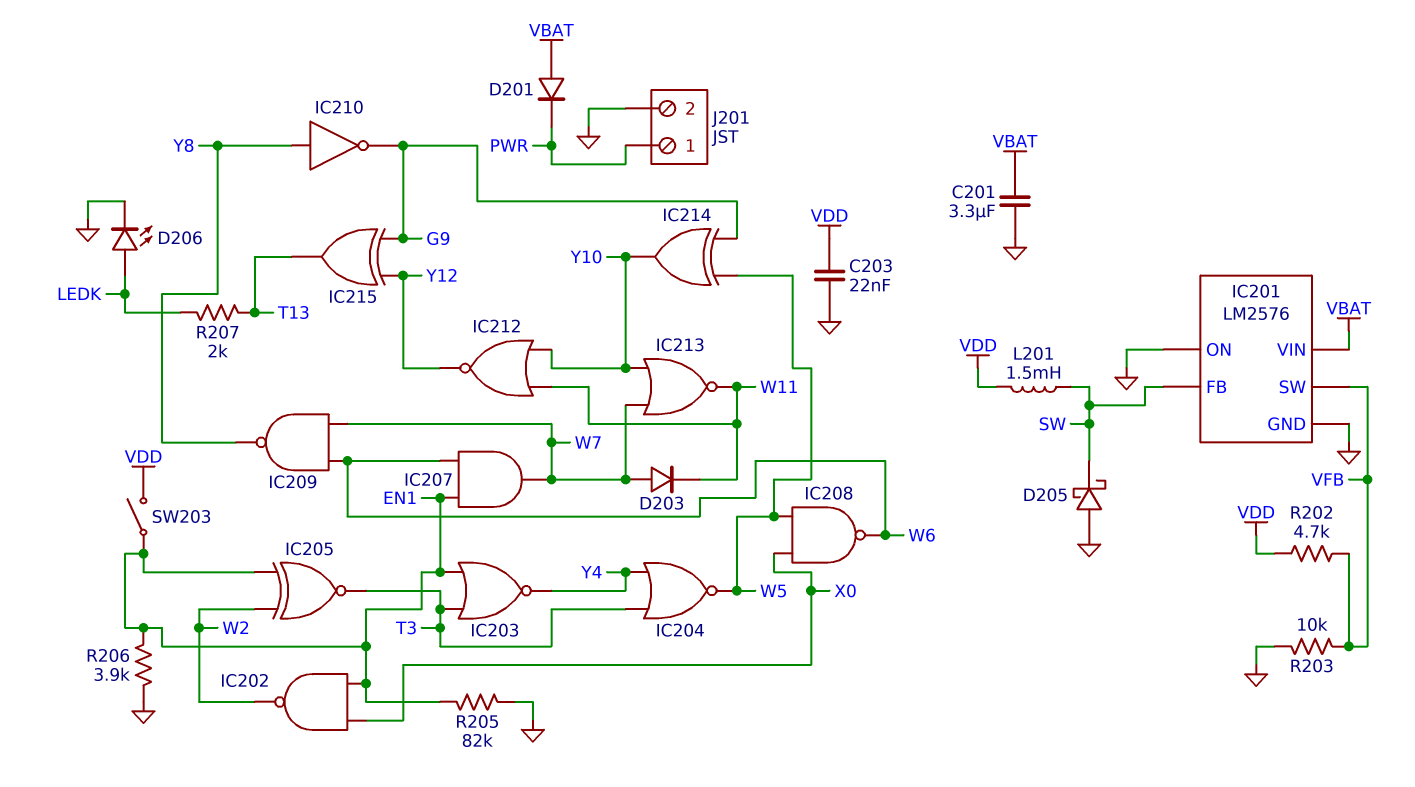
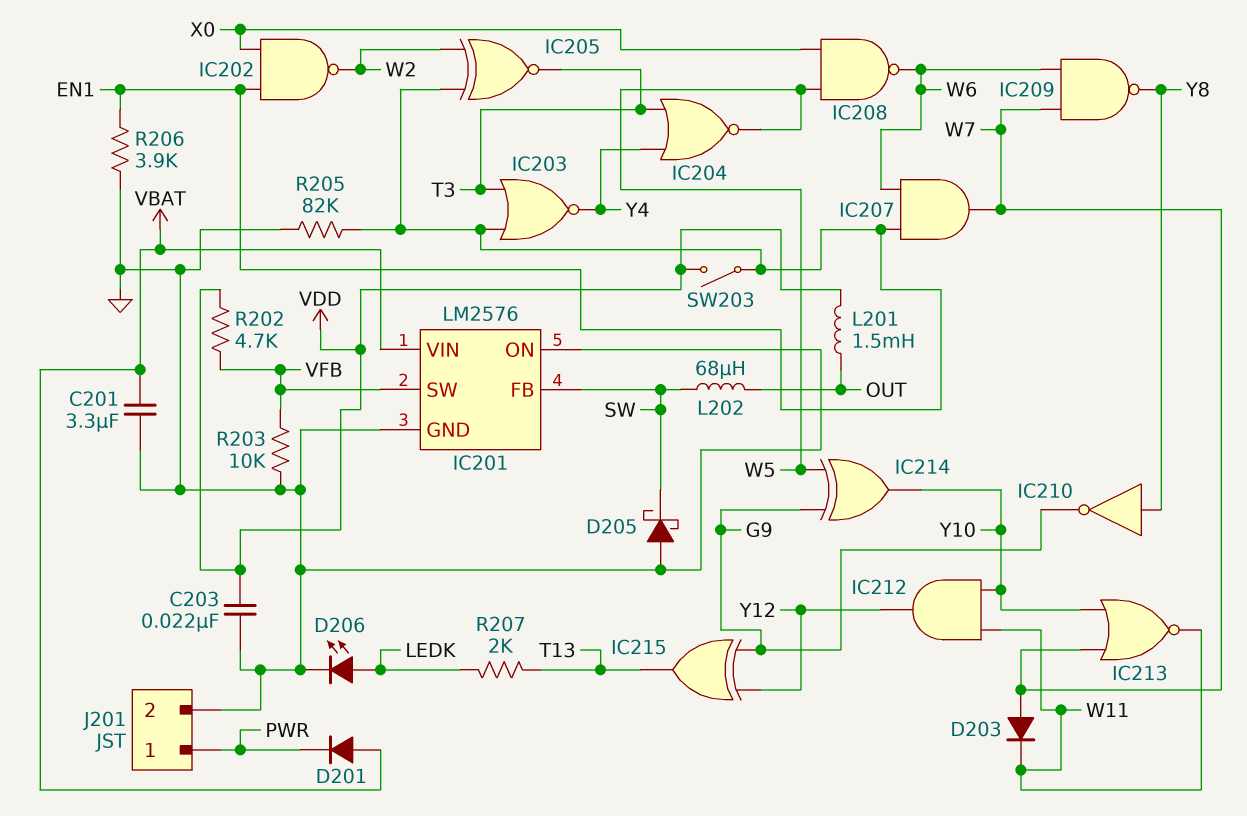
IC212: NOR (in W11, in Y10, out Y12) -> AND (in W11, in Y10, out Y12)
L201: 1.5mH (SW, VDD) -> 1.5mH (OUT, VDD)
L202: none -> 68uH (OUT, SW)

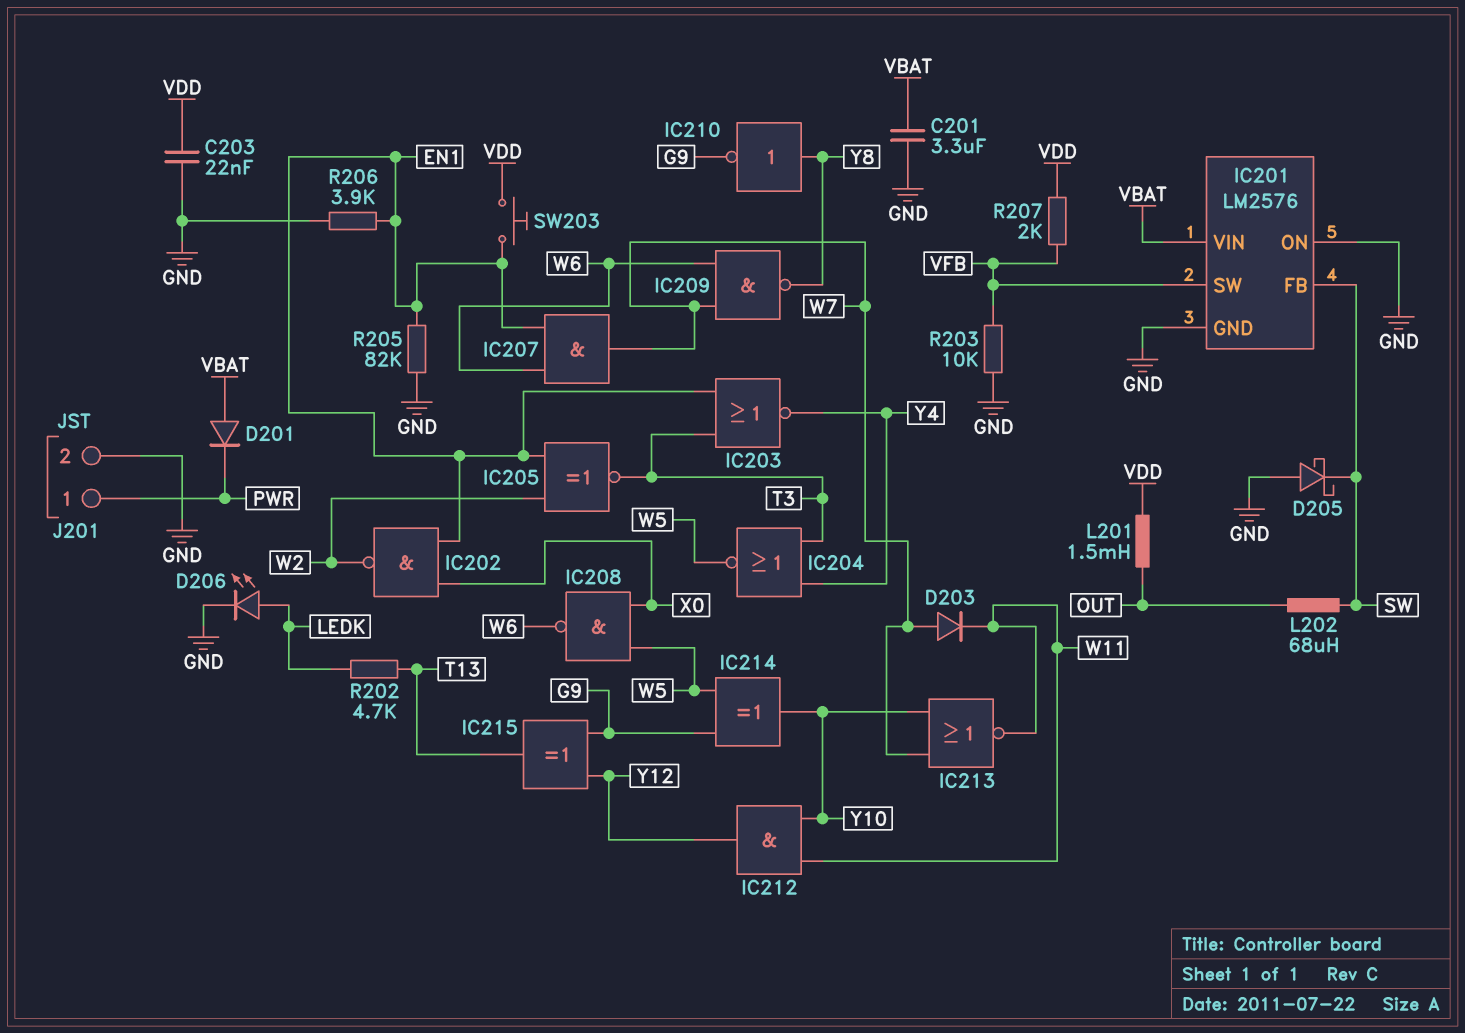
R202: 4.7k (VDD, VFB) -> 4.7k (LEDK, T13)
R207: 2k (LEDK, T13) -> 2k (VDD, VFB)
SW203: switch (EN1, VDD) -> button (EN1, VDD)

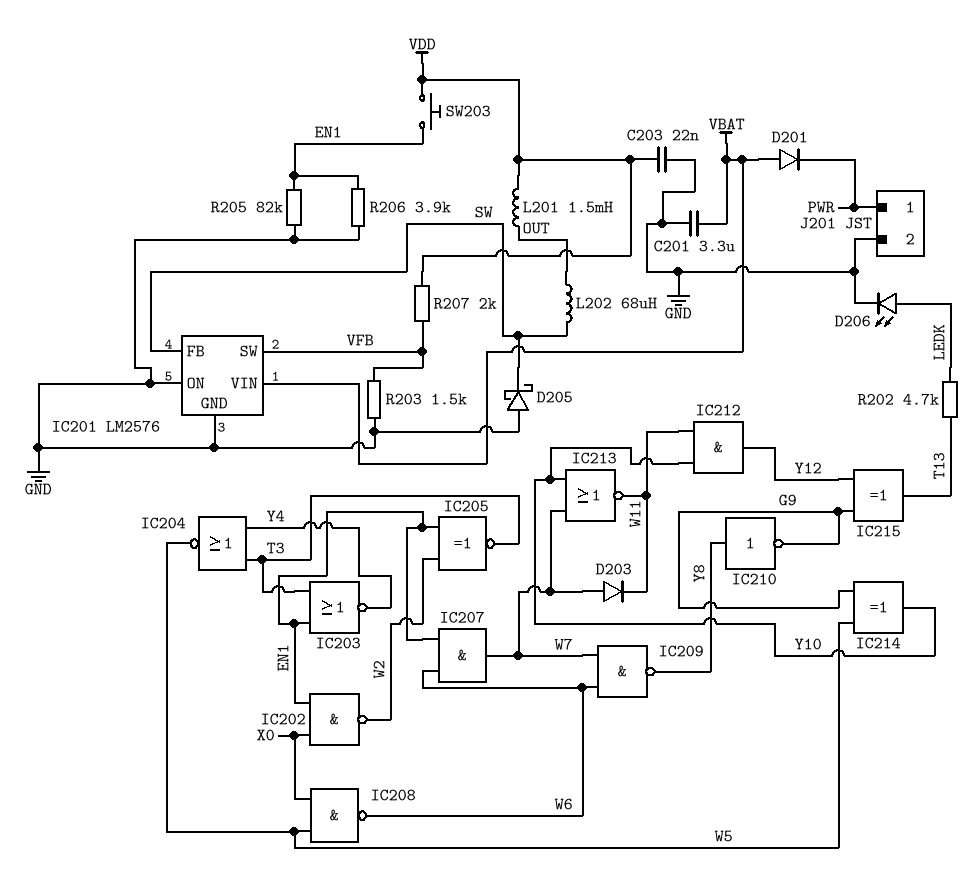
R203: 10k (GND, VFB) -> 1.5k (GND, VFB)

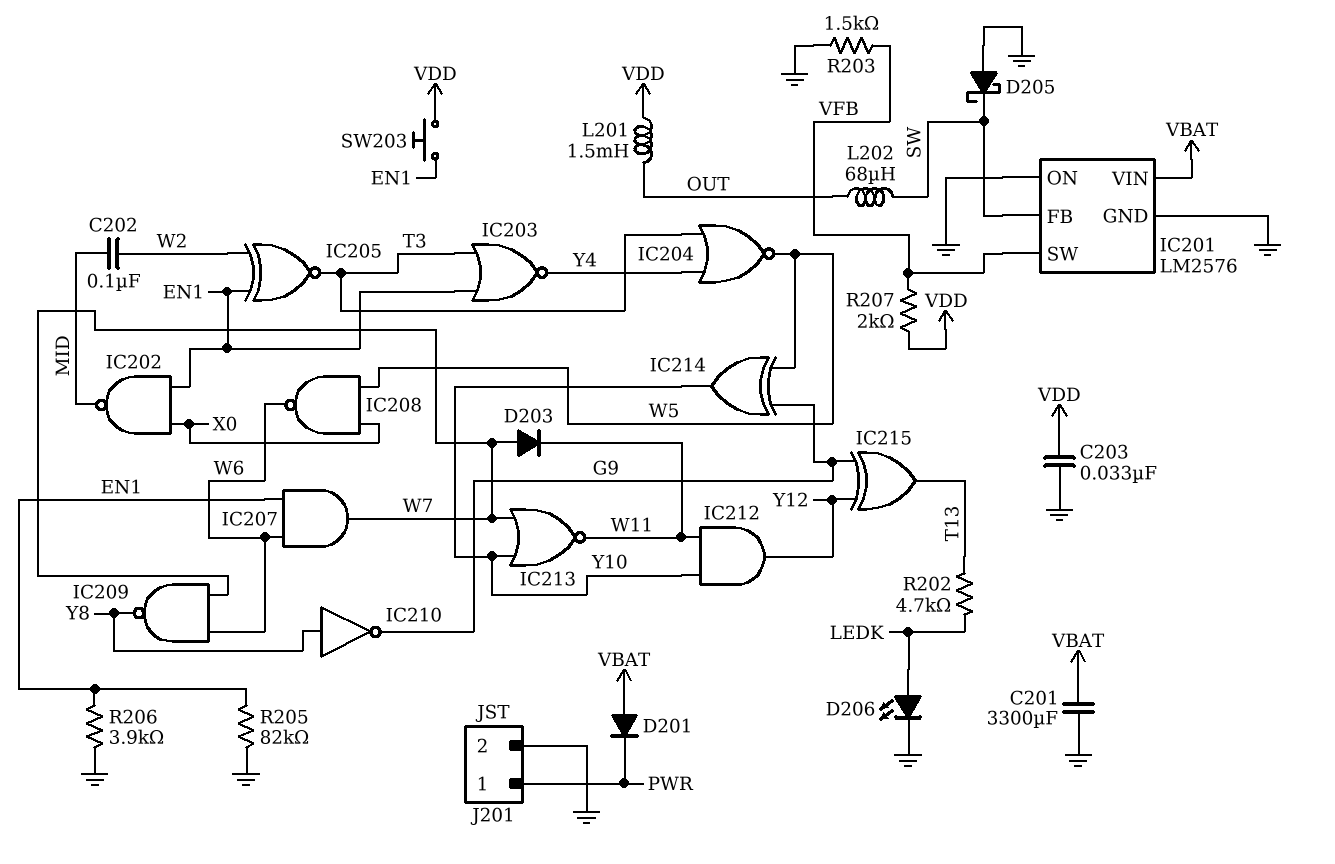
C201: 3.3uF (GND, VBAT) -> 3300uF (GND, VBAT)
C202: none -> 100nF (MID, W2)
C203: 22nF (GND, VDD) -> 33nF (GND, VDD)
IC202: NAND (in EN1, in X0, out W2) -> NAND (in EN1, in X0, out MID)

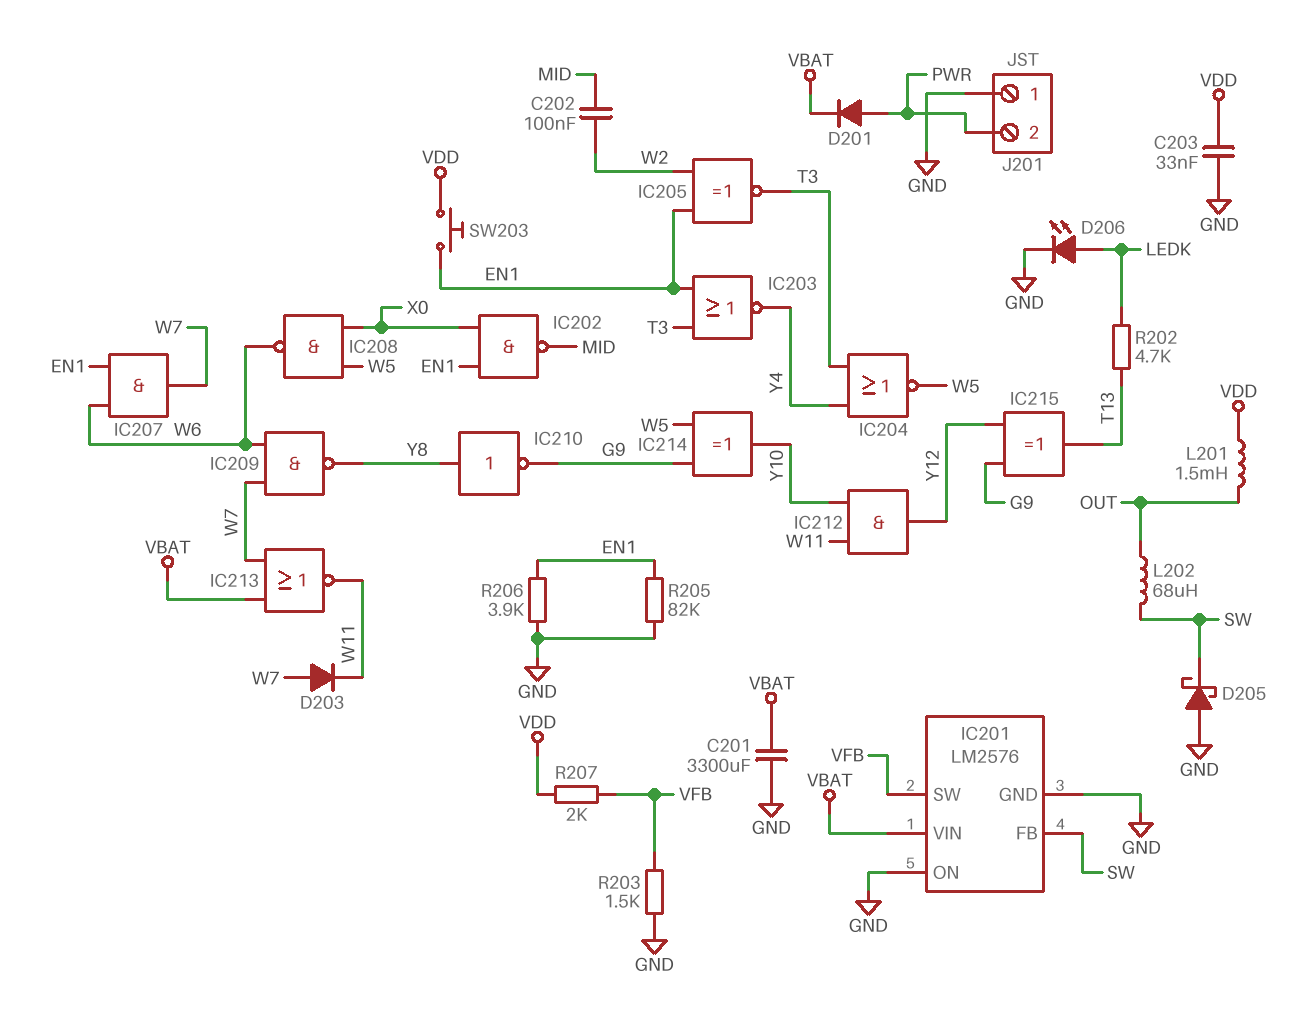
D201: diode (A VBAT, K PWR) -> diode (A PWR, K VBAT)
IC213: NOR (in W7, in Y10, out W11) -> NOR (in VBAT, in W7, out W11)
J201 pin 1: PWR -> GND
J201 pin 2: GND -> PWR

